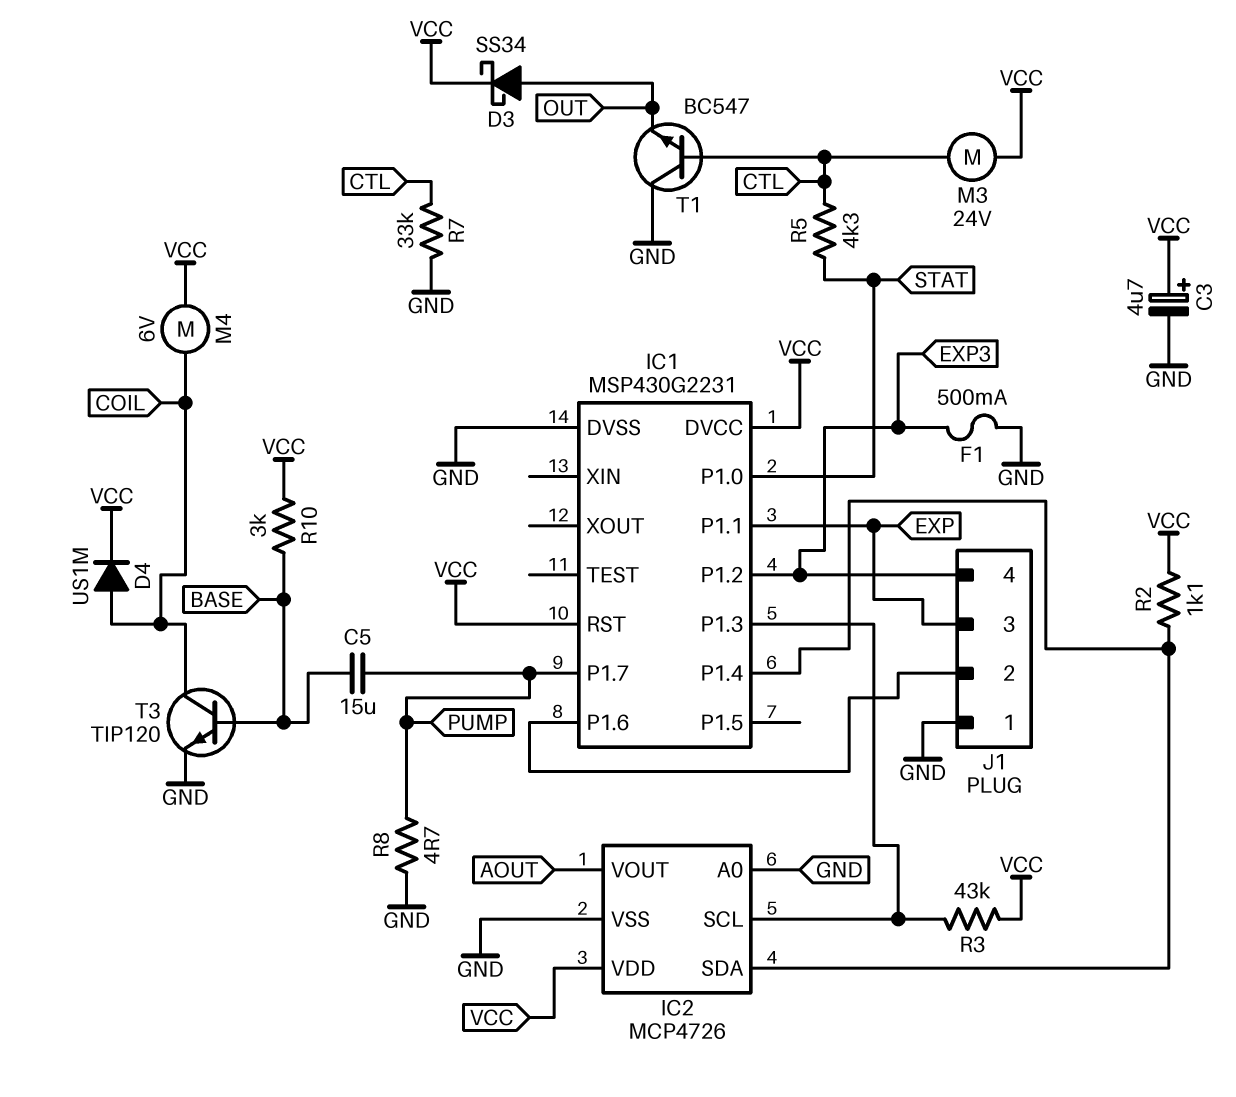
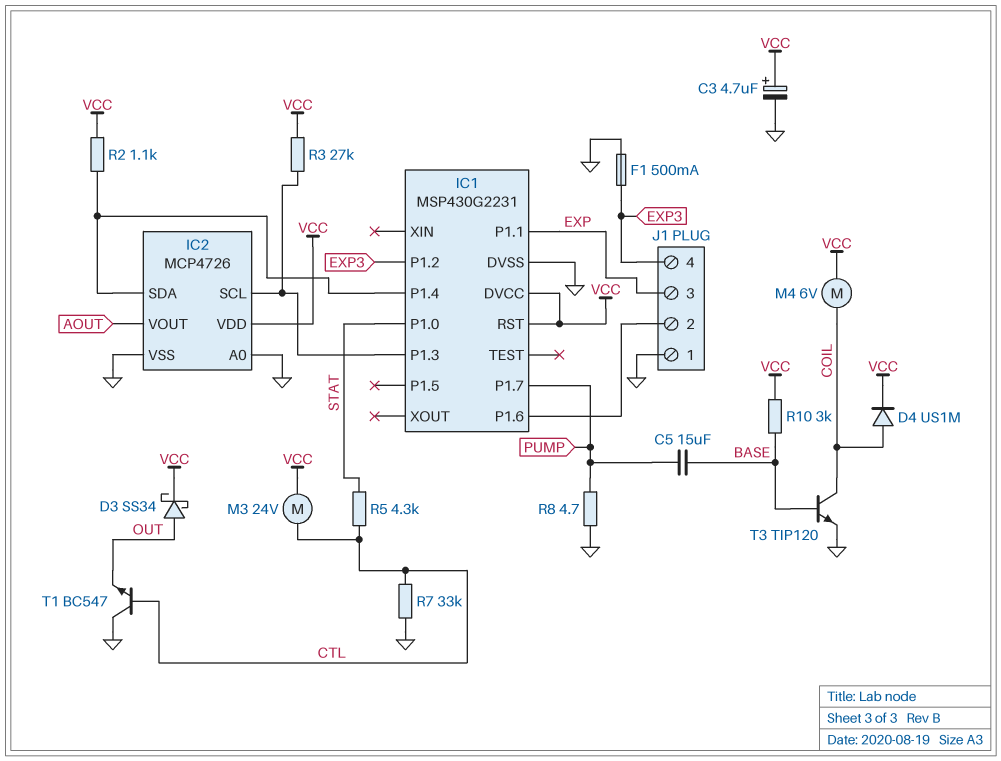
R3: 43k (IC1/P1.3, VCC) -> 27k (IC1/P1.3, VCC)

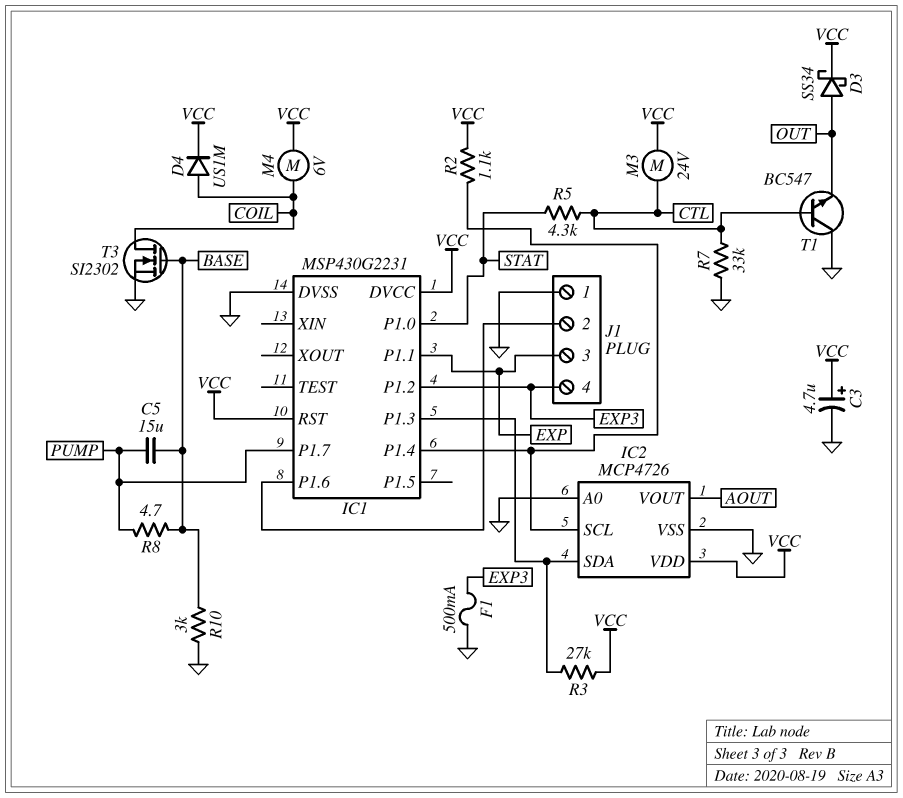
IC2 pin SCL: IC1/P1.3 -> IC1/P1.4
IC2 pin SDA: IC1/P1.4 -> IC1/P1.3
R8: 4.7 (GND, PUMP) -> 4.7 (BASE, PUMP)
R10: 3k (BASE, VCC) -> 3k (BASE, GND)
T3: NPN TIP120 (B BASE, C COIL, E GND) -> NMOS SI2302 (G BASE, D COIL, S GND)

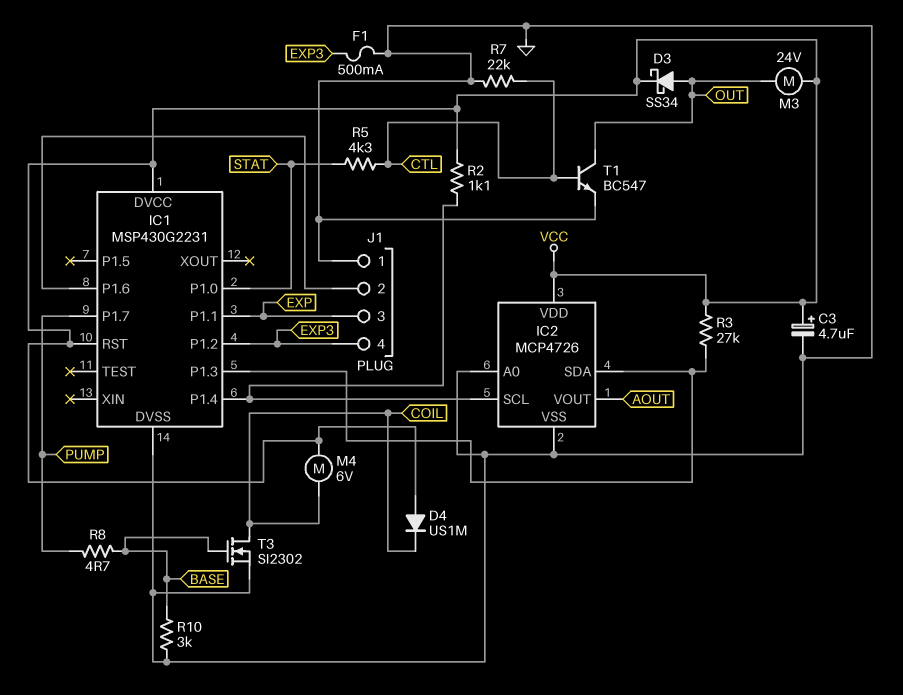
C5: 15uF (BASE, PUMP) -> none
D4: diode US1M (A COIL, K VCC) -> diode US1M (A VCC, K COIL)
M3: motor 24V (CTL, VCC) -> motor 24V (OUT, VCC)
R7: 33k (CTL, GND) -> 22k (CTL, GND)
T1: NPN BC547 (B CTL, C GND, E OUT) -> NPN BC547 (B CTL, C OUT, E GND)

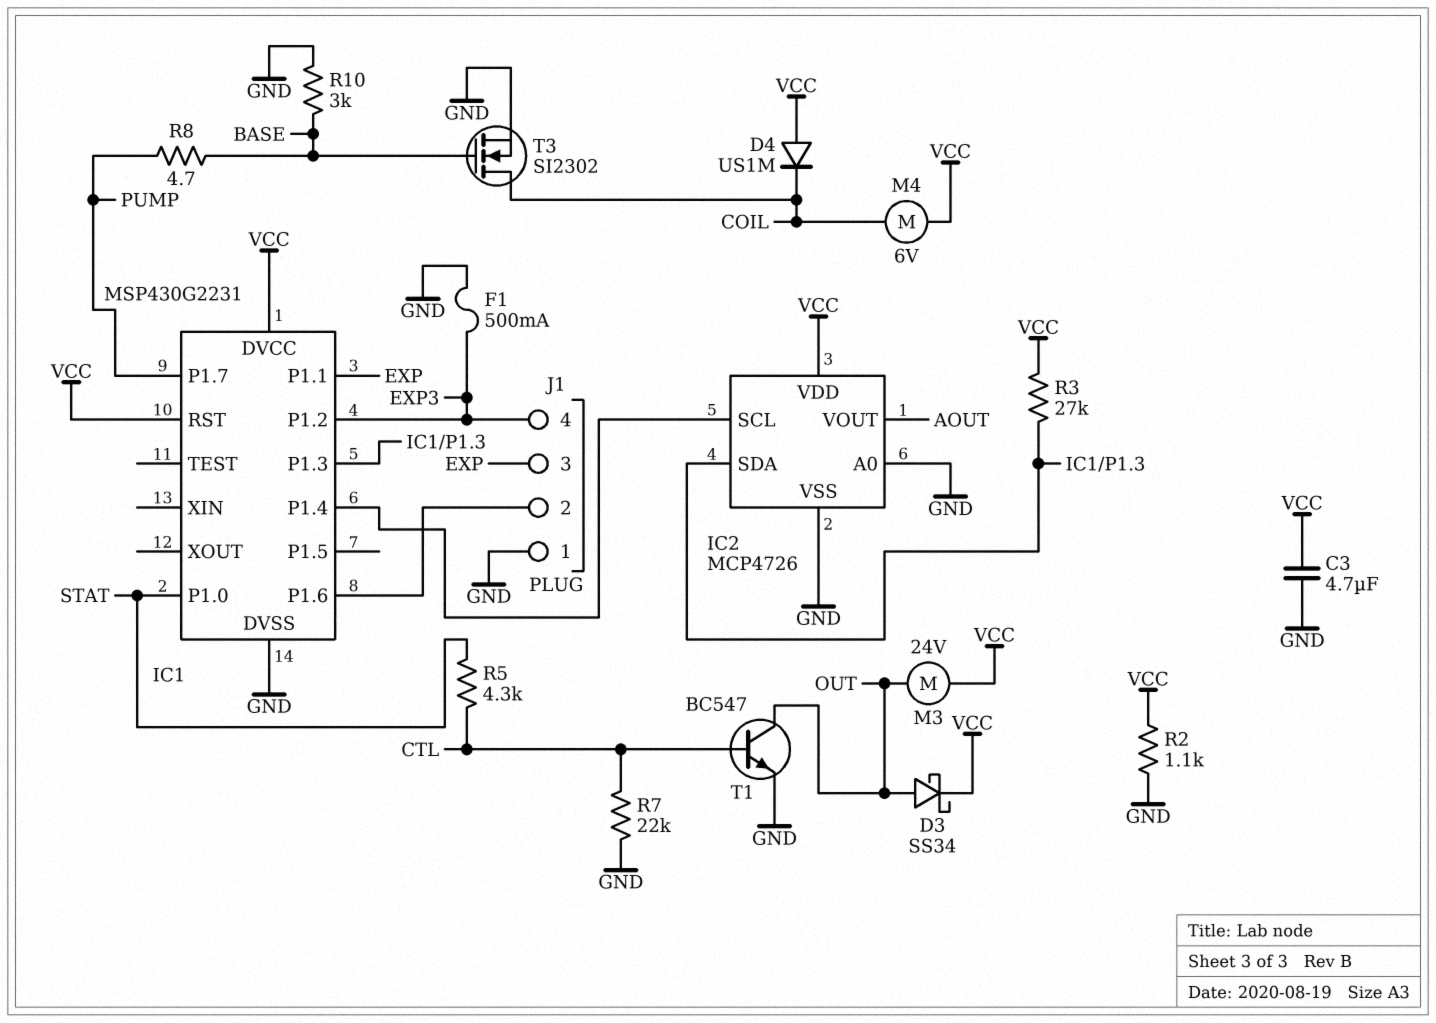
C3: 4.7uF (plus VCC, minus GND) -> 4.7uF (GND, VCC)
R2: 1.1k (IC1/P1.4, VCC) -> 1.1k (GND, VCC)

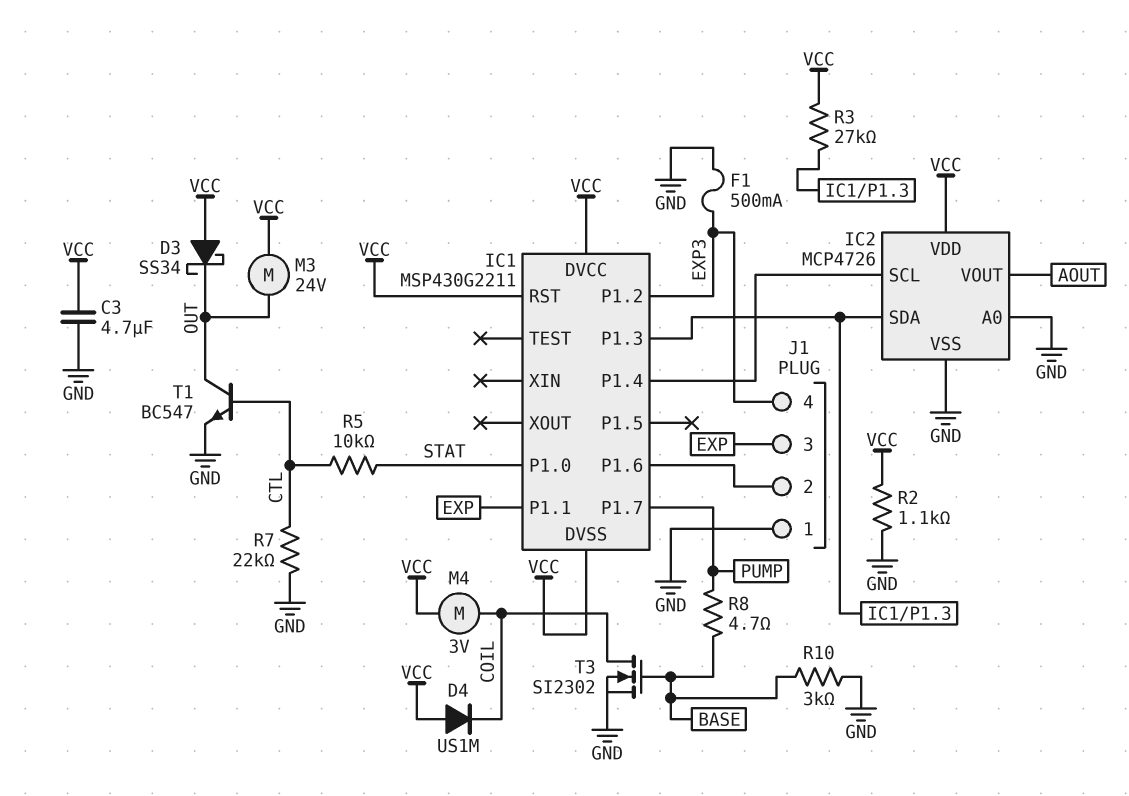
D3: schottky SS34 (A OUT, K VCC) -> schottky SS34 (A VCC, K OUT)
IC1: MSP430G2231 -> MSP430G2211
IC1 pin DVSS: GND -> VCC
M4: motor 6V (COIL, VCC) -> motor 3V (COIL, VCC)
R5: 4.3k (CTL, STAT) -> 10k (CTL, STAT)

